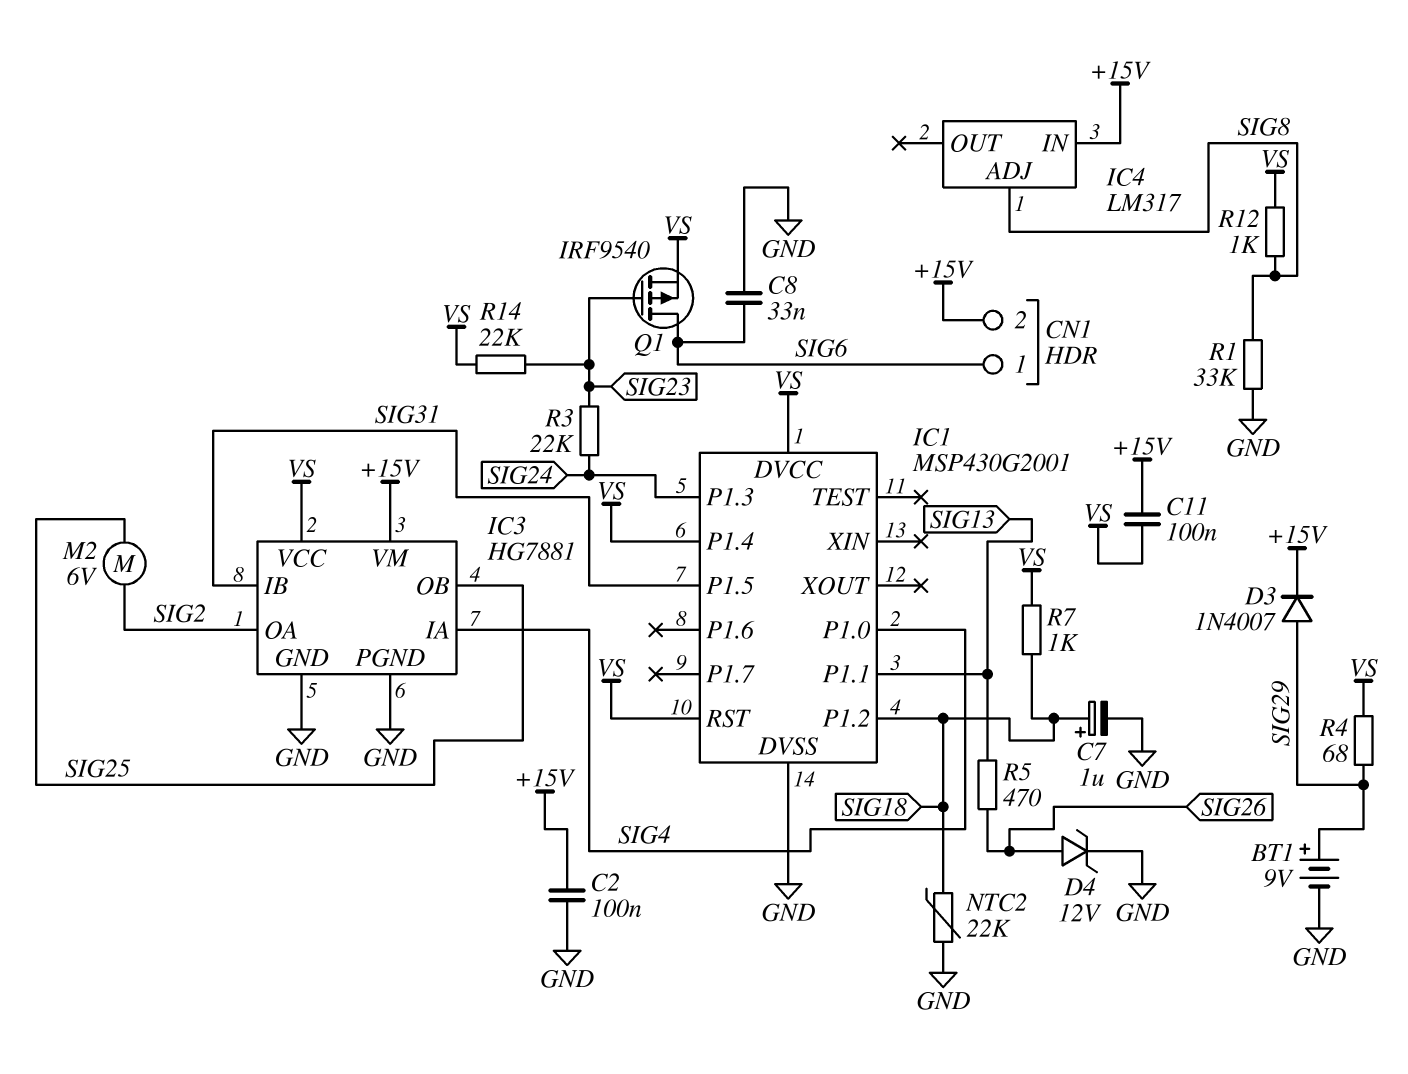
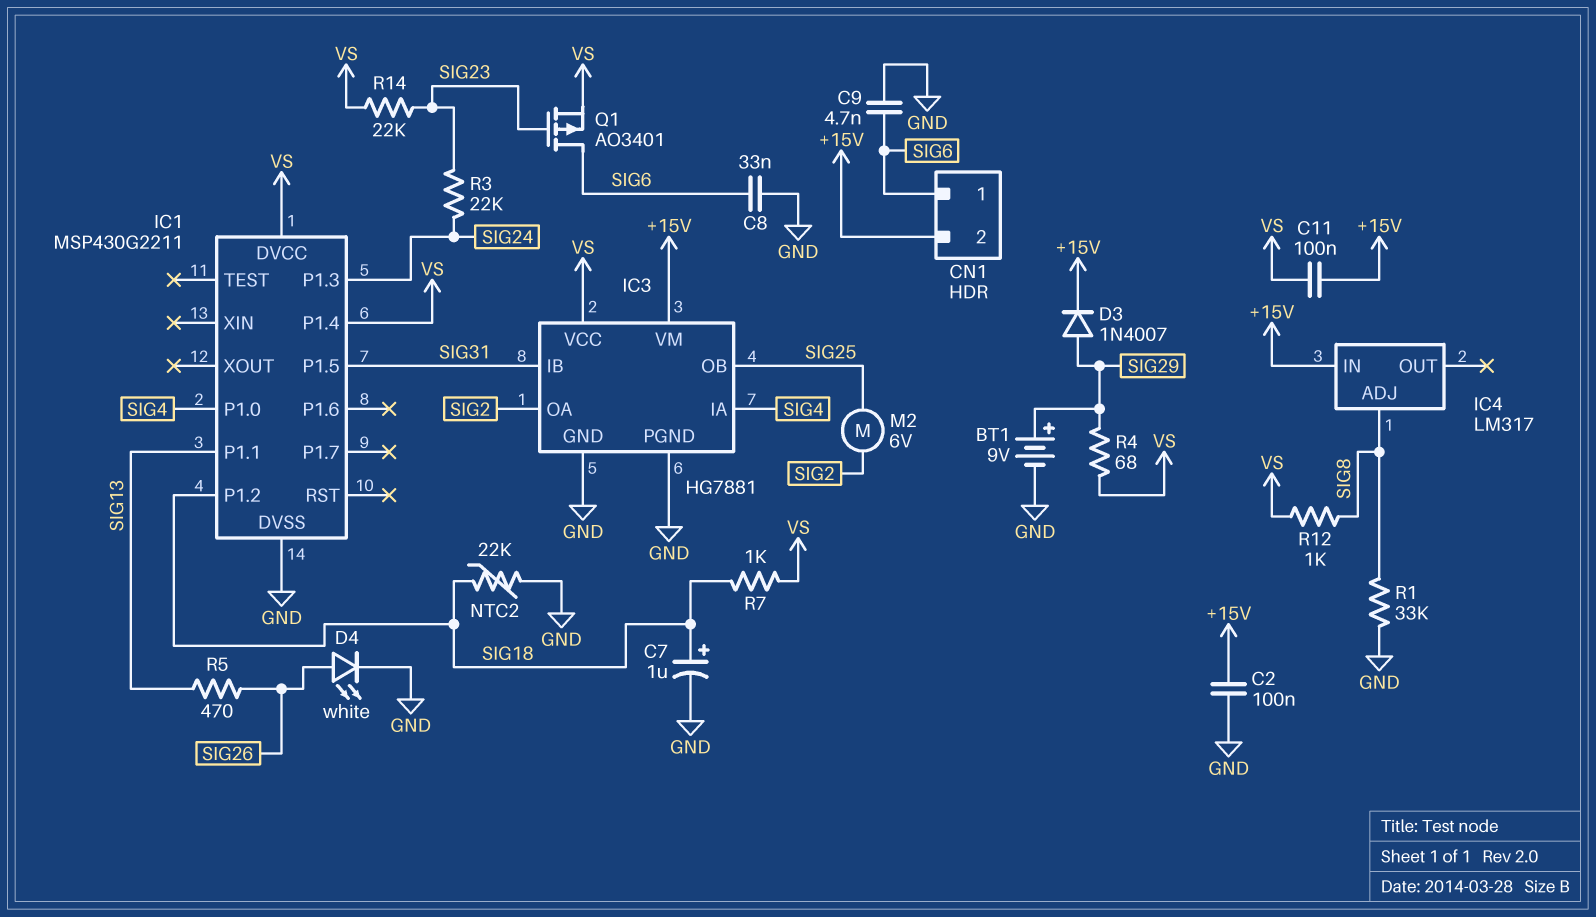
C9: none -> 4.7nF (GND, SIG6)
D4: zener 12V (A SIG26, K GND) -> LED white (A SIG26, K GND)
IC1: MSP430G2001 -> MSP430G2211
IC1 pin RST: VS -> none
Q1: PMOS IRF9540 (G SIG23, D SIG6, S VS) -> PMOS AO3401 (G SIG23, D SIG6, S VS)

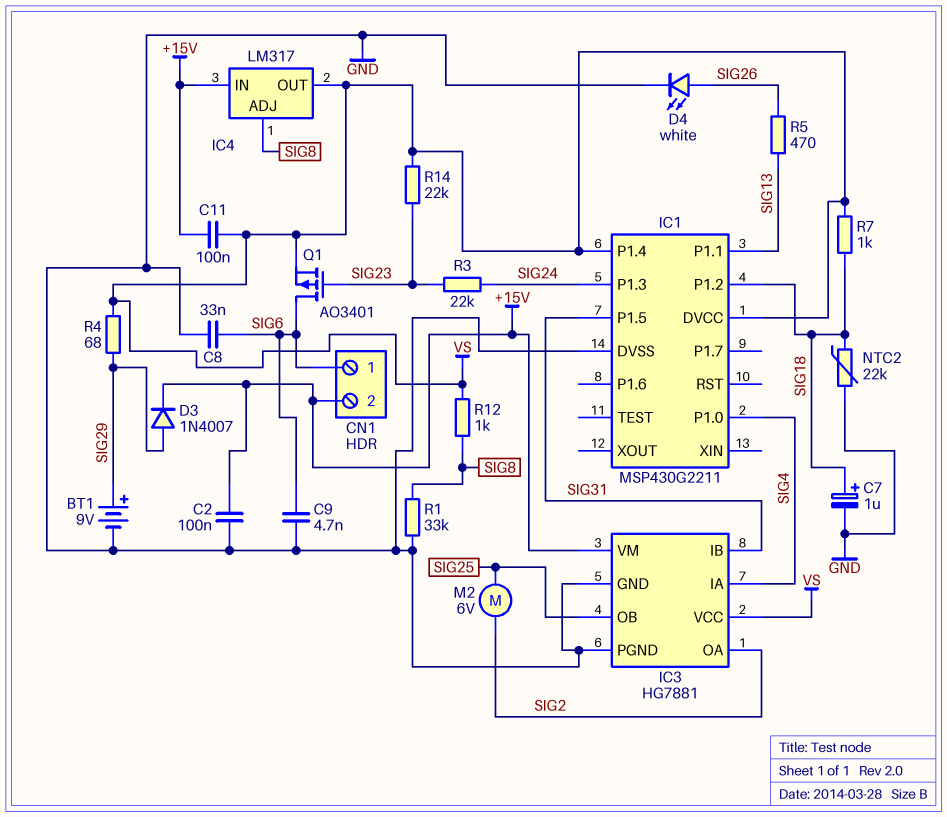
IC4 pin OUT: none -> VS

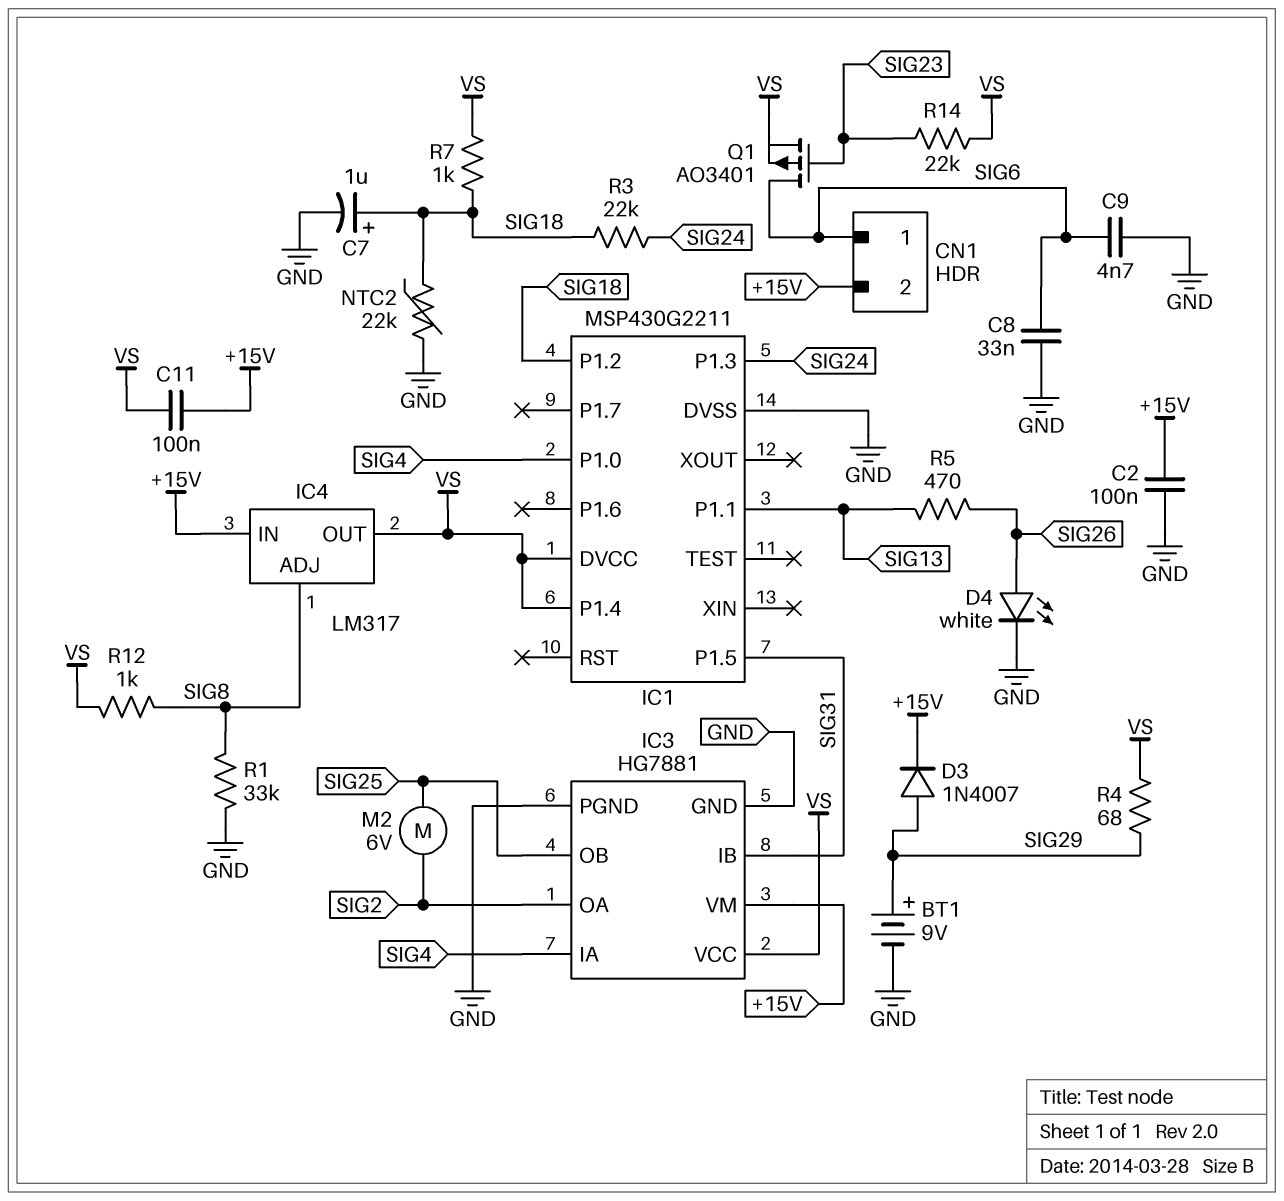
R3: 22k (SIG23, SIG24) -> 22k (SIG18, SIG24)

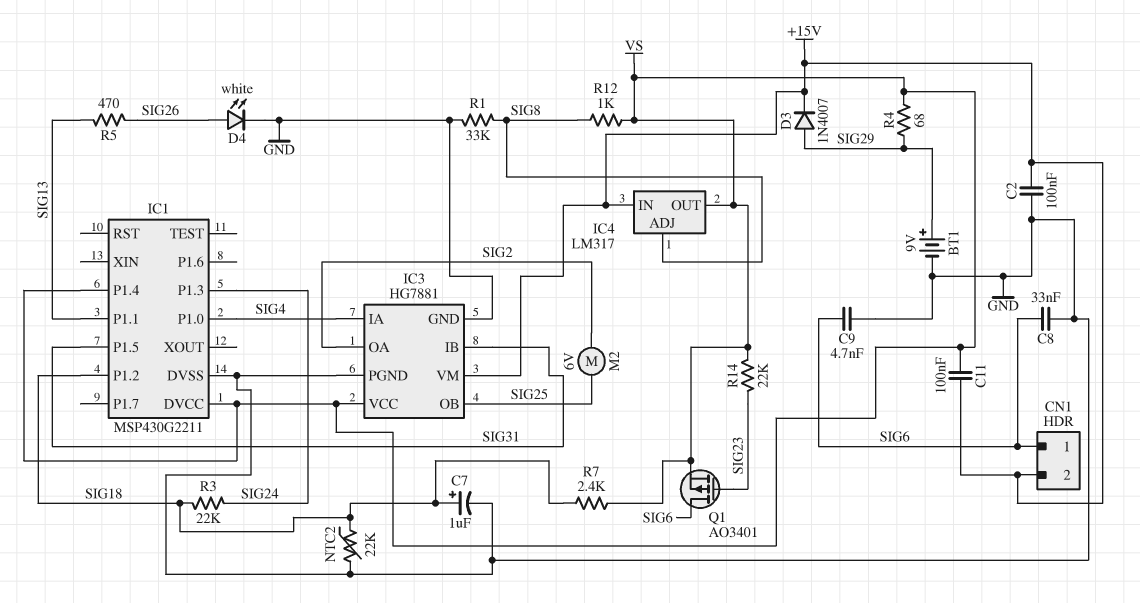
R7: 1k (SIG18, VS) -> 2.4k (SIG18, VS)

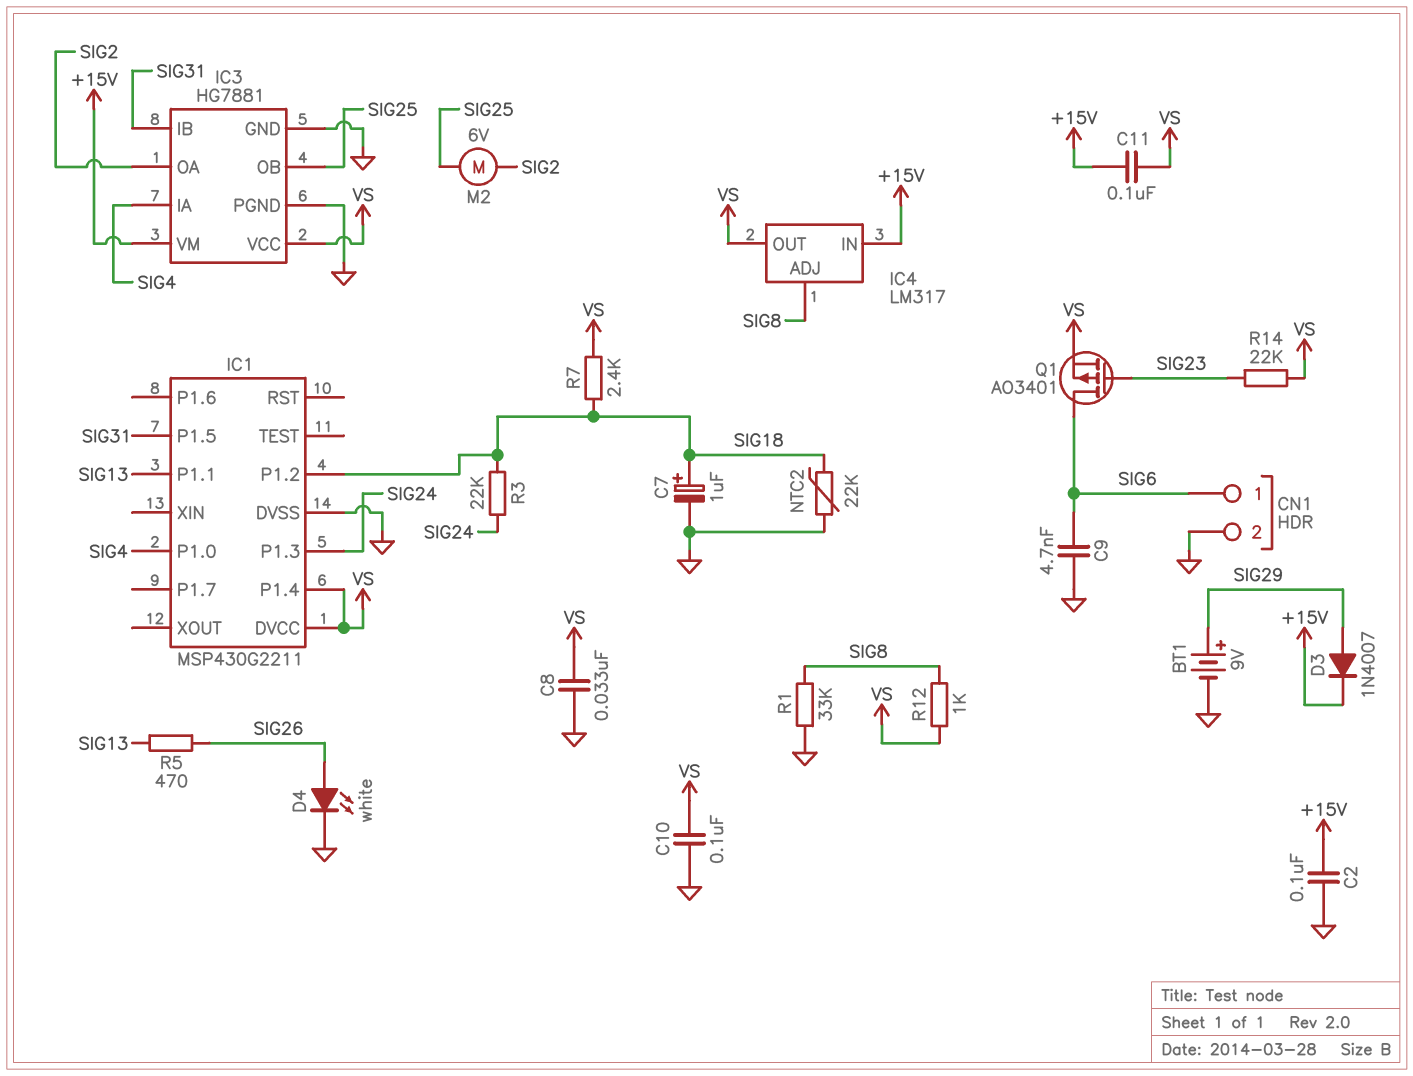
C8: 33nF (GND, SIG6) -> 33nF (GND, VS)
C10: none -> 100nF (GND, VS)
CN1 pin 2: +15V -> GND
R4: 68 (SIG29, VS) -> none

